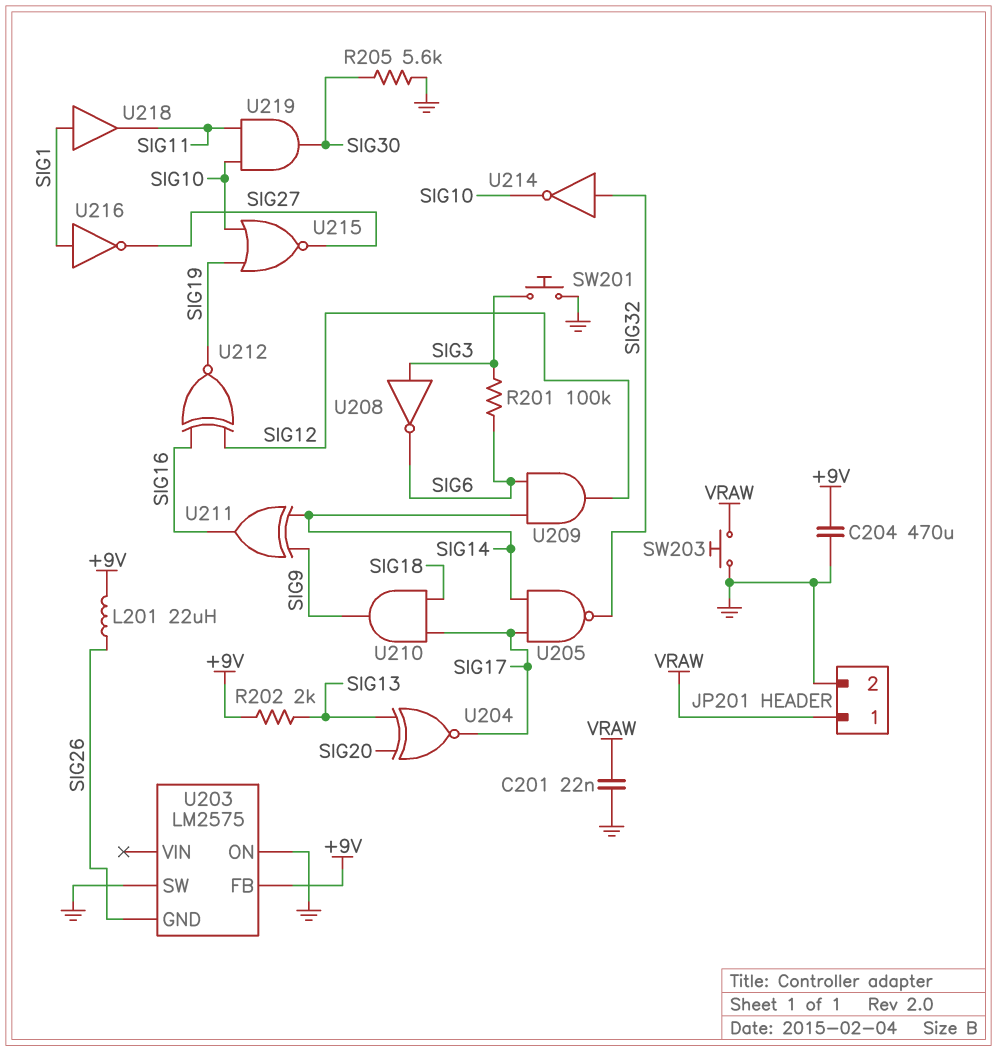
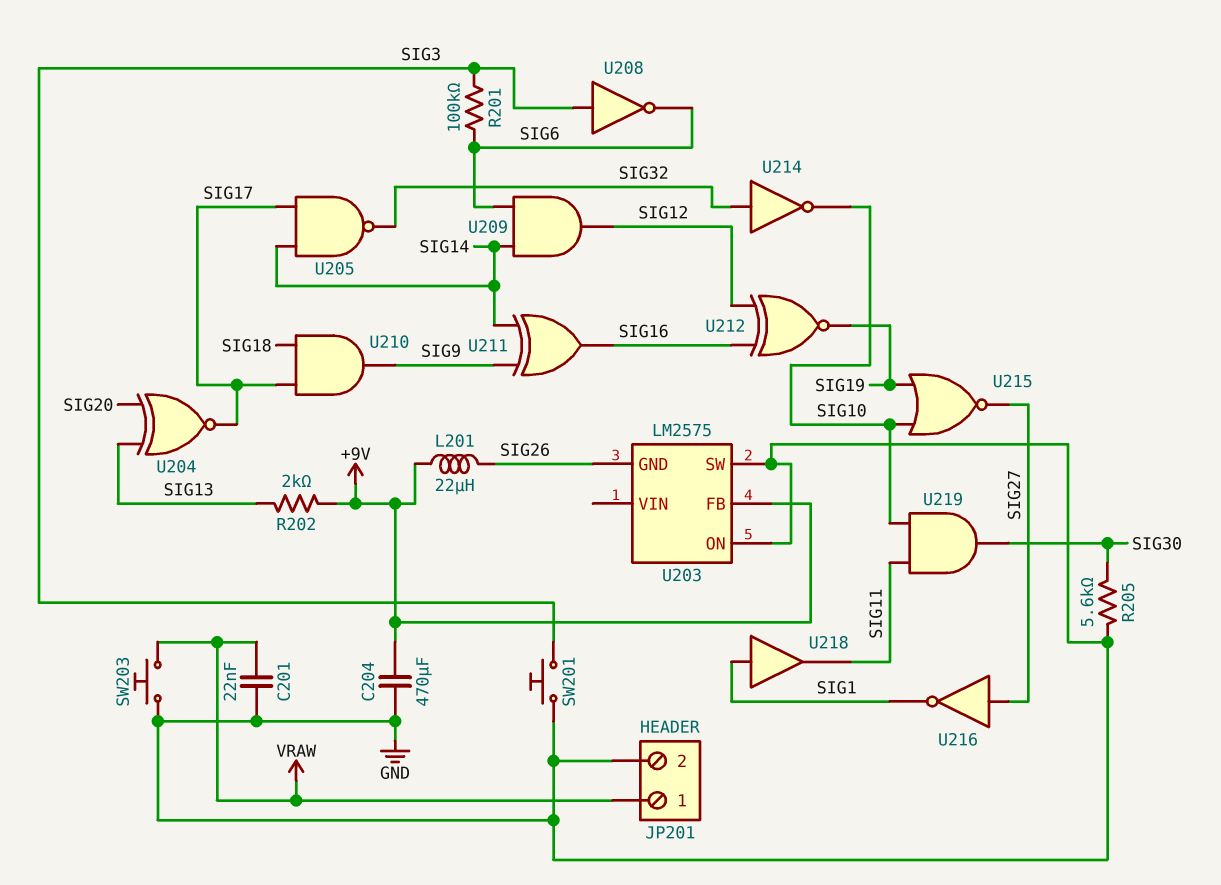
U216: NOT (in SIG1, out SIG27) -> NOT (in SIG27, out SIG1)

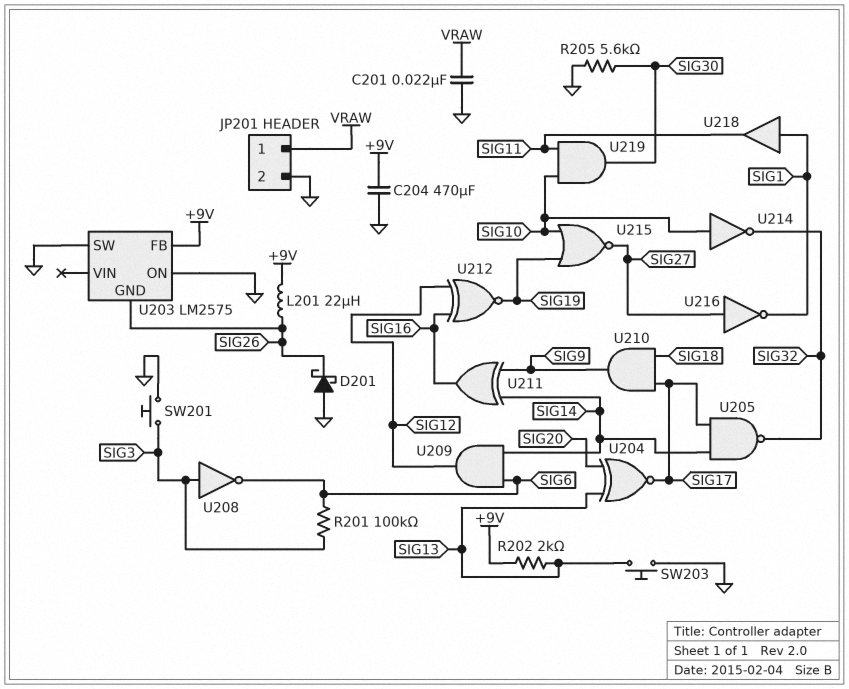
D201: none -> schottky (A GND, K SIG26)
SW203: button (GND, VRAW) -> button (GND, SIG13)
U214: NOT (in SIG32, out SIG10) -> NOT (in SIG10, out SIG32)

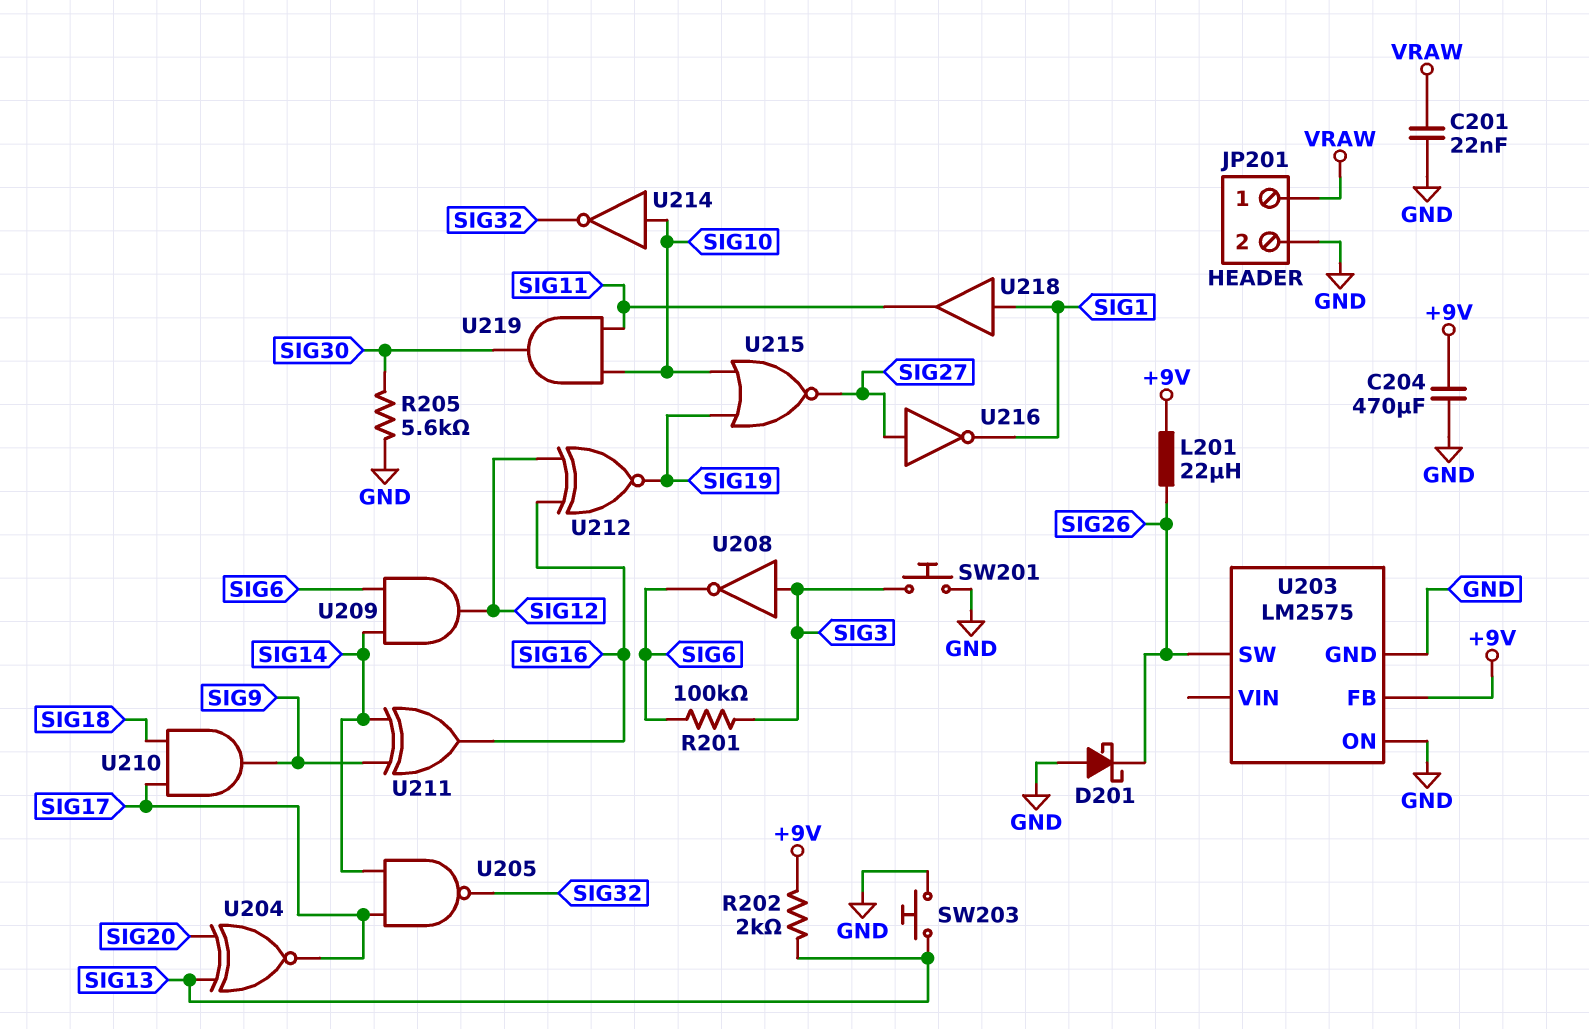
U203 pin GND: SIG26 -> GND
U203 pin SW: GND -> SIG26

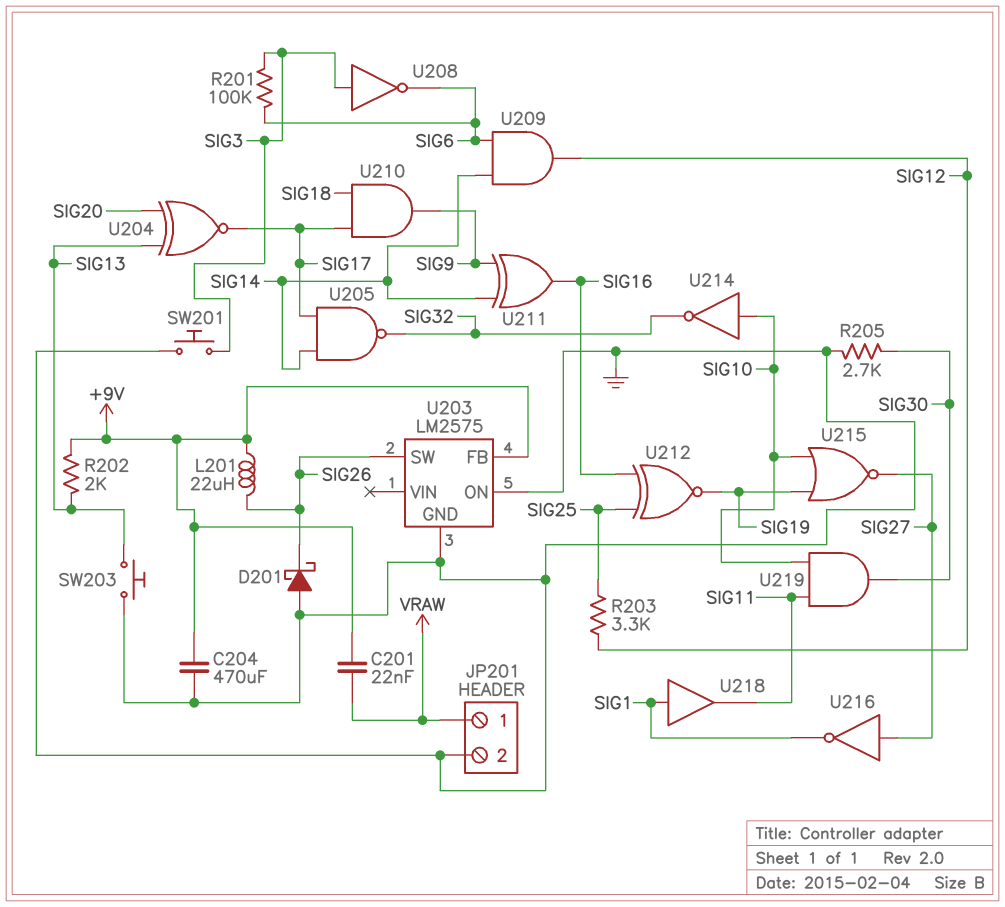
C201: 22nF (GND, VRAW) -> 22nF (+9V, VRAW)
R203: none -> 3.3k (SIG12, SIG25)
R205: 5.6k (GND, SIG30) -> 2.7k (GND, SIG30)
U212: XNOR (in SIG12, in SIG16, out SIG19) -> XNOR (in SIG16, in SIG25, out SIG19)

